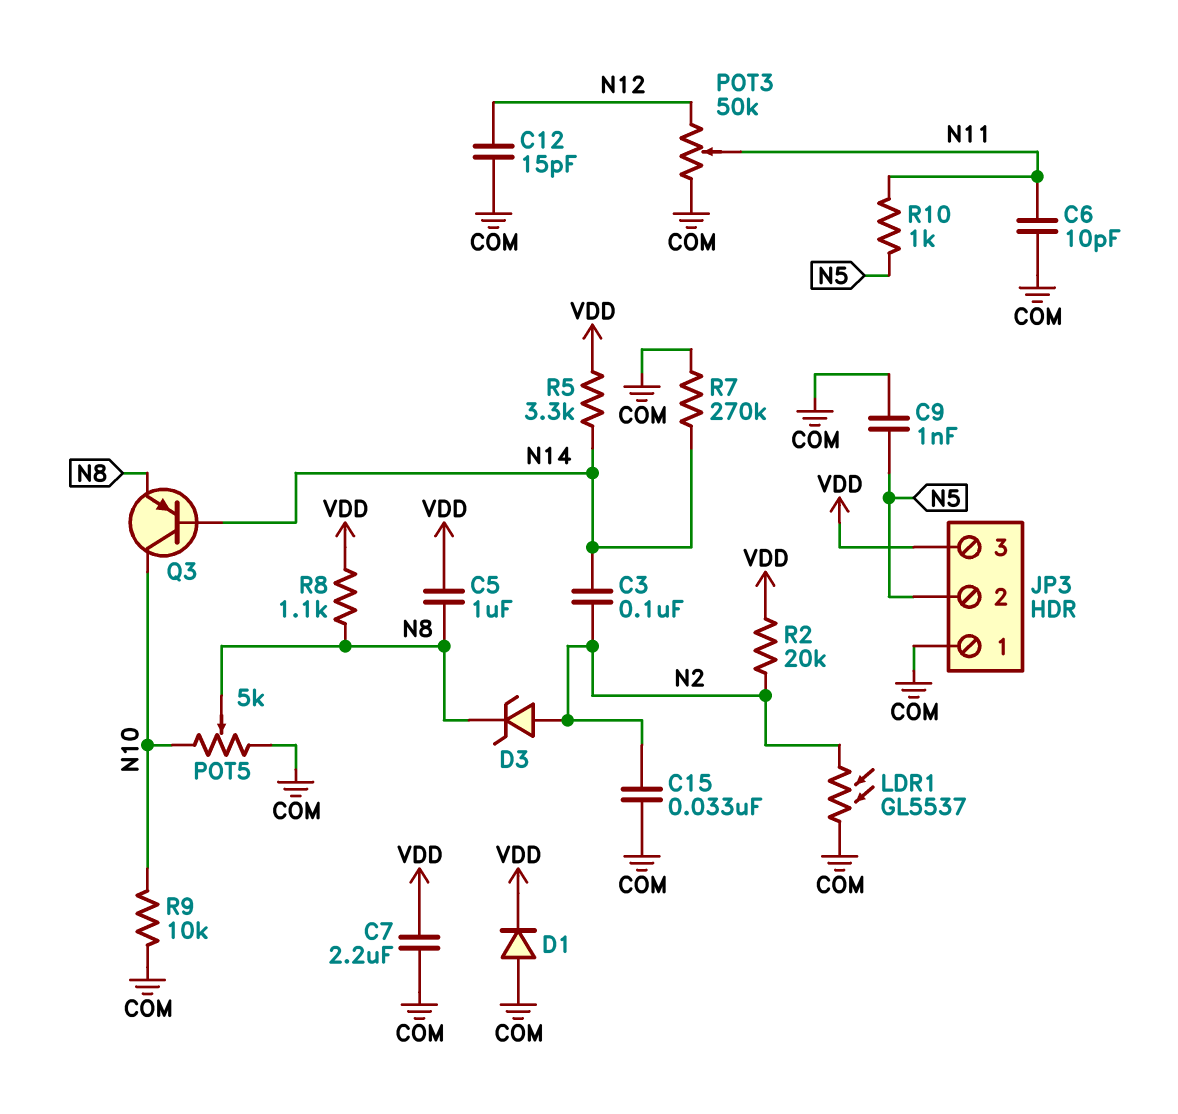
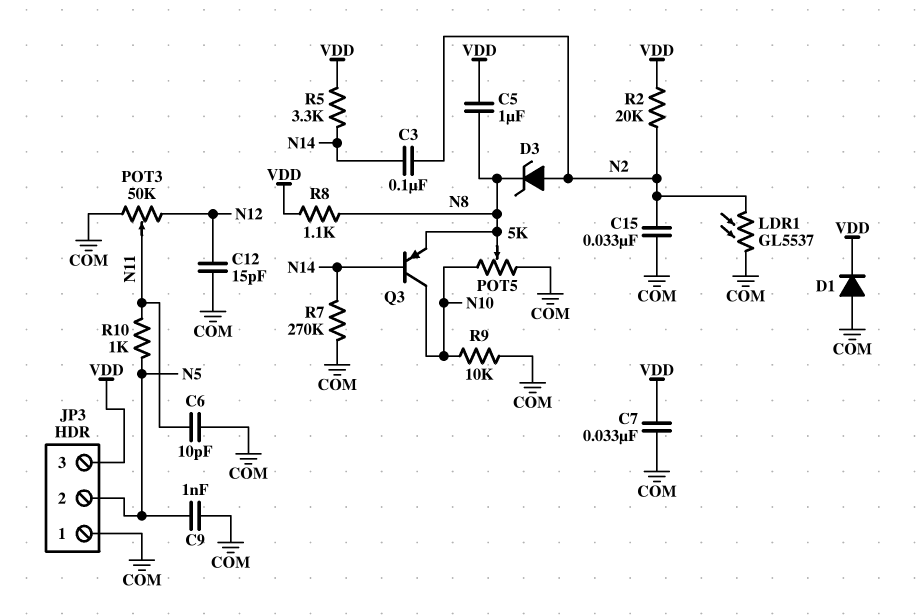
C7: 2.2uF (COM, VDD) -> 33nF (COM, VDD)

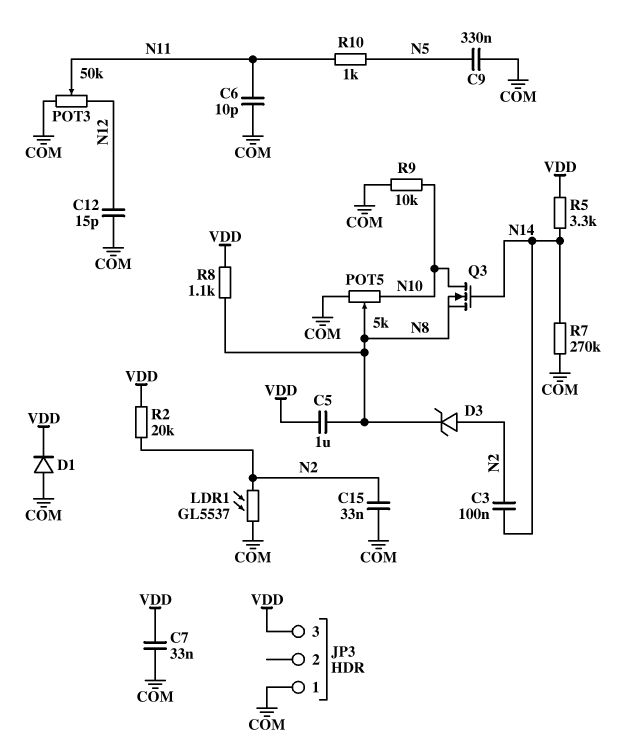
C9: 1nF (COM, N5) -> 330nF (COM, N5)
JP3 pin 2: N5 -> none
Q3: PNP (B N14, C N10, E N8) -> NMOS (G N14, D N10, S N8)

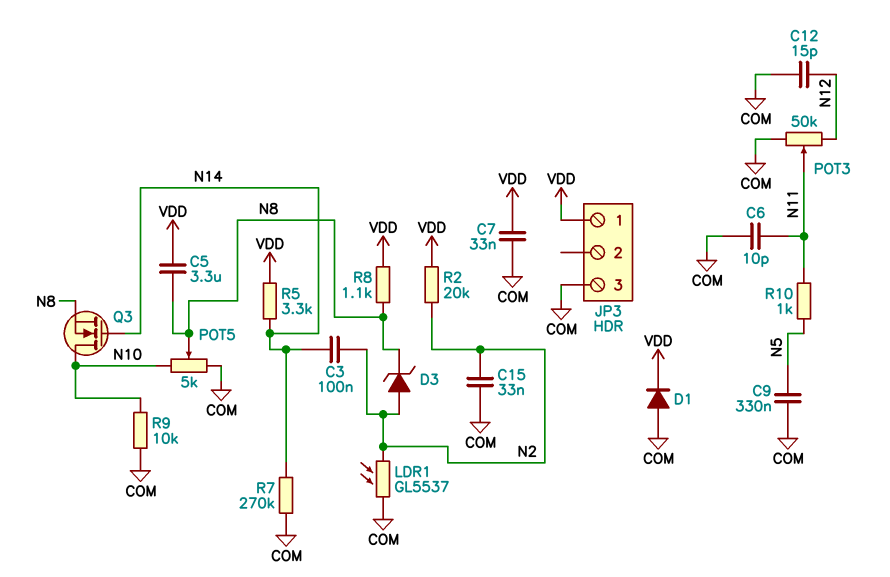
C5: 1uF (N8, VDD) -> 3.3uF (N8, VDD)
JP3 pin 1: COM -> VDD
JP3 pin 3: VDD -> COM

